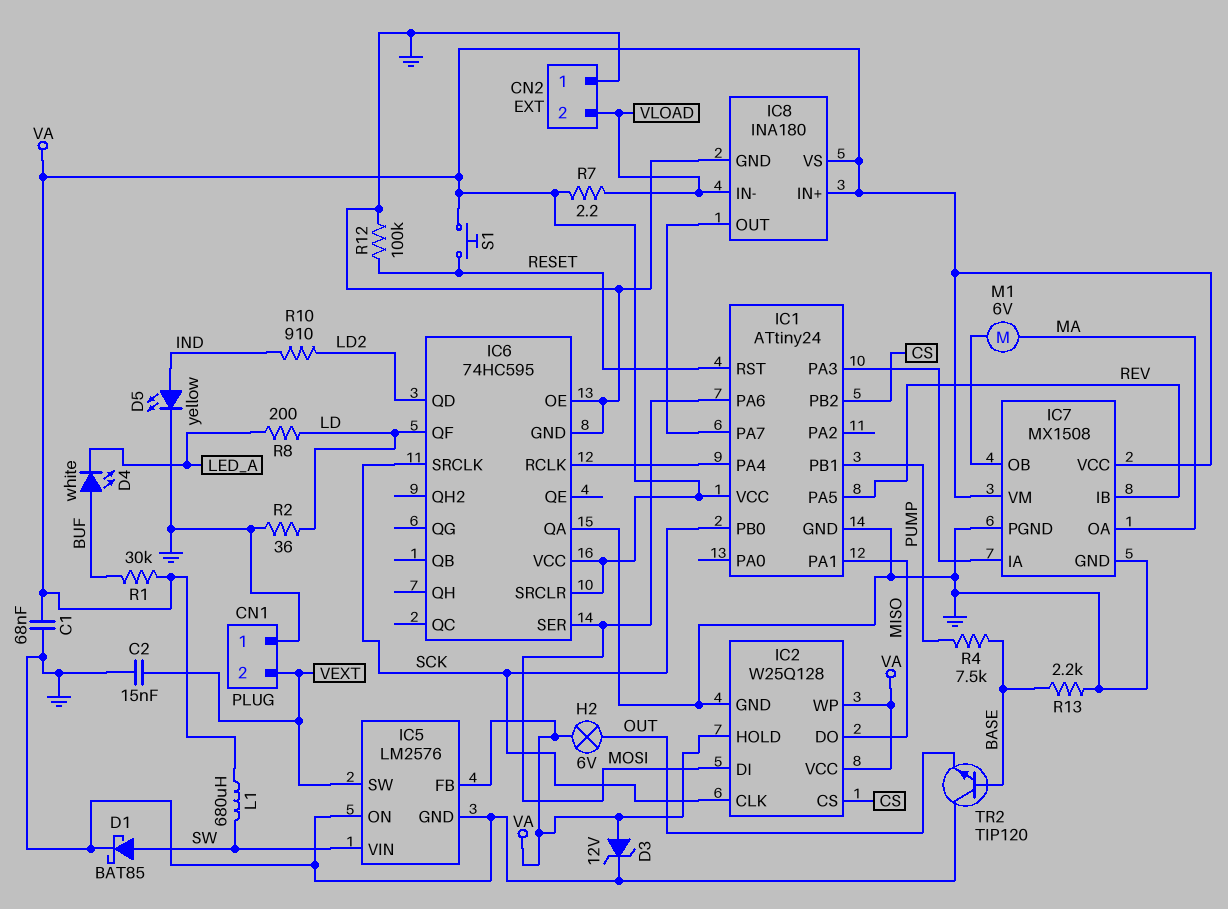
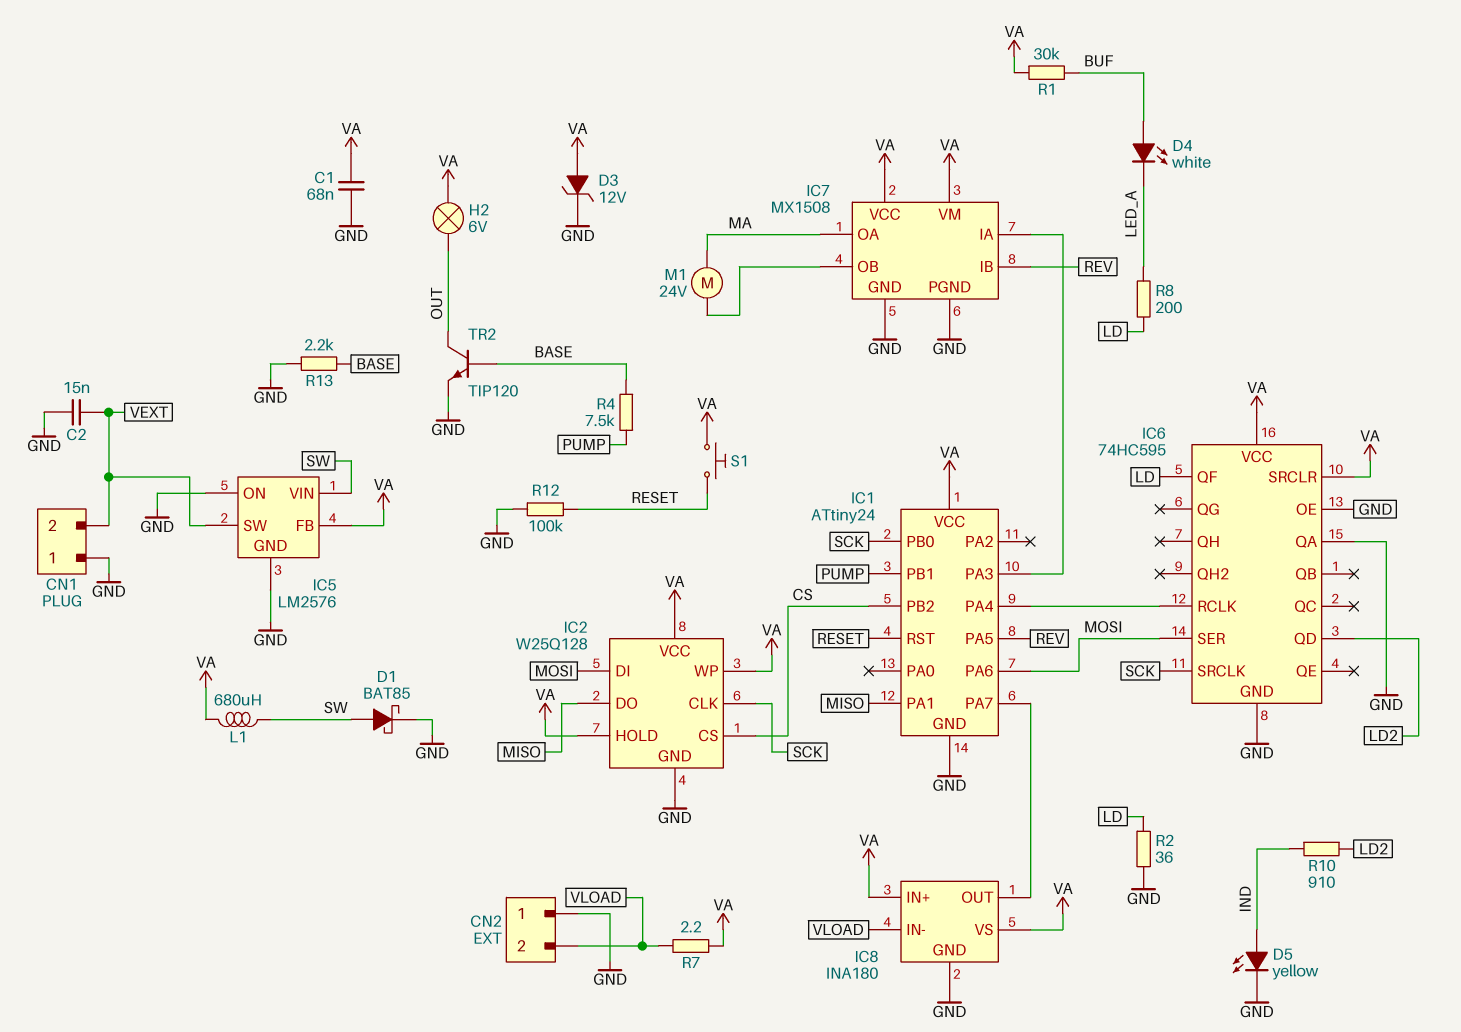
M1: motor 6V (IC7/OB, MA) -> motor 24V (IC7/OB, MA)
TR2: NPN TIP120 (B BASE, C GND, E OUT) -> NPN TIP120 (B BASE, C OUT, E GND)

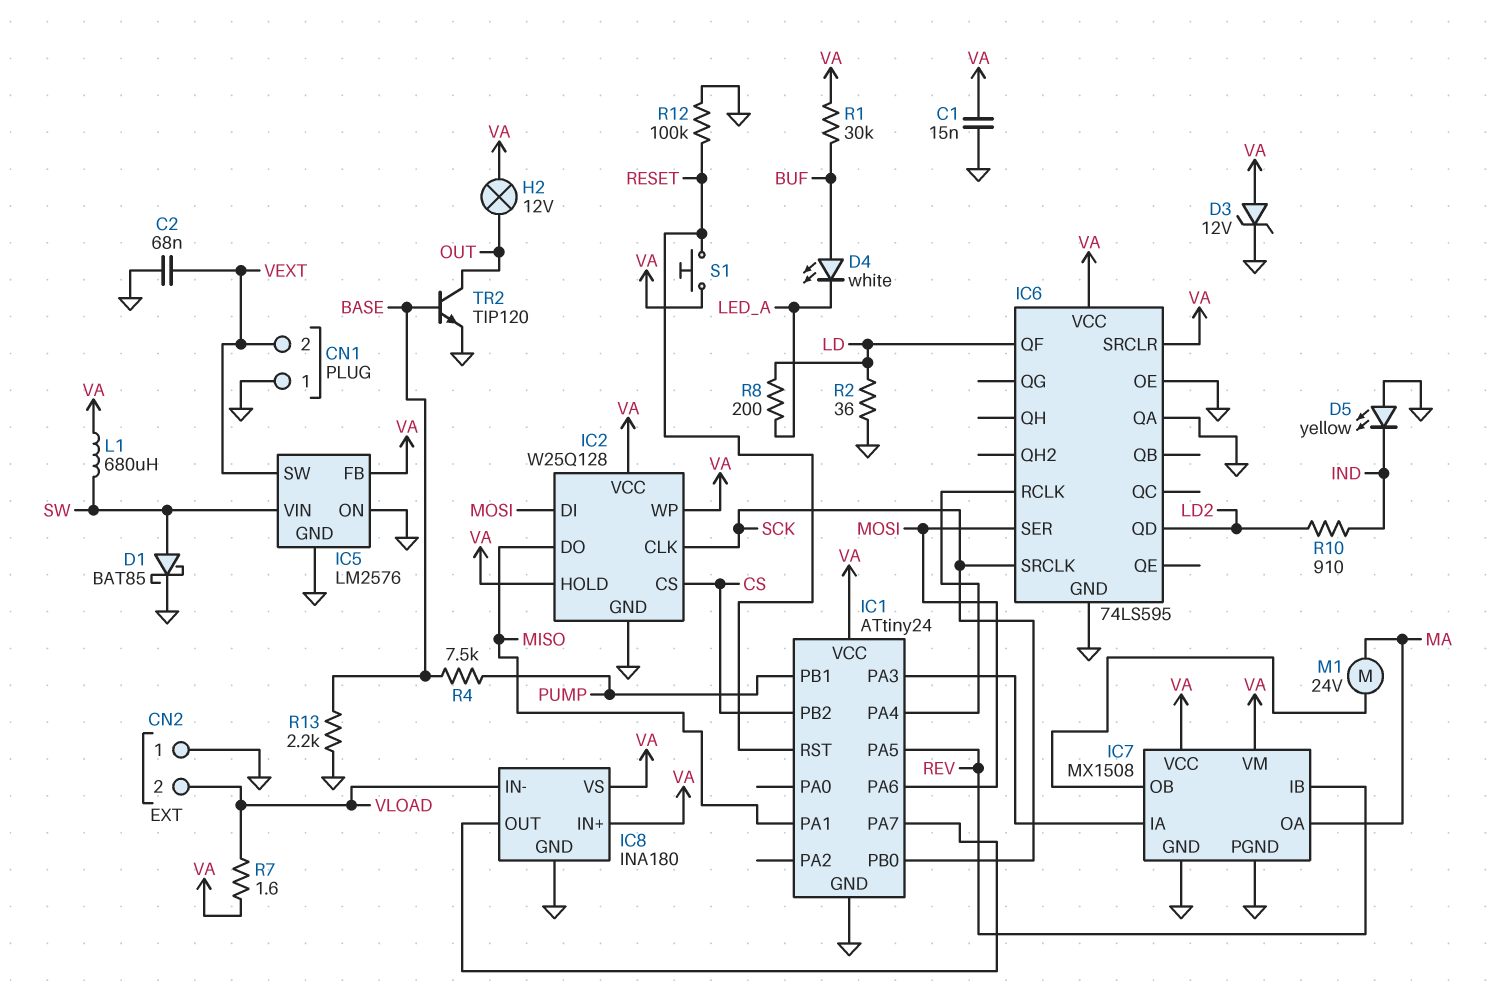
C1: 68nF (GND, VA) -> 15nF (GND, VA)
C2: 15nF (GND, VEXT) -> 68nF (GND, VEXT)
D5: LED yellow (A IND, K GND) -> LED yellow (A GND, K IND)
H2: lamp 6V (OUT, VA) -> lamp 12V (OUT, VA)
IC6: 74HC595 -> 74LS595
R7: 2.2 (VA, VLOAD) -> 1.6 (VA, VLOAD)

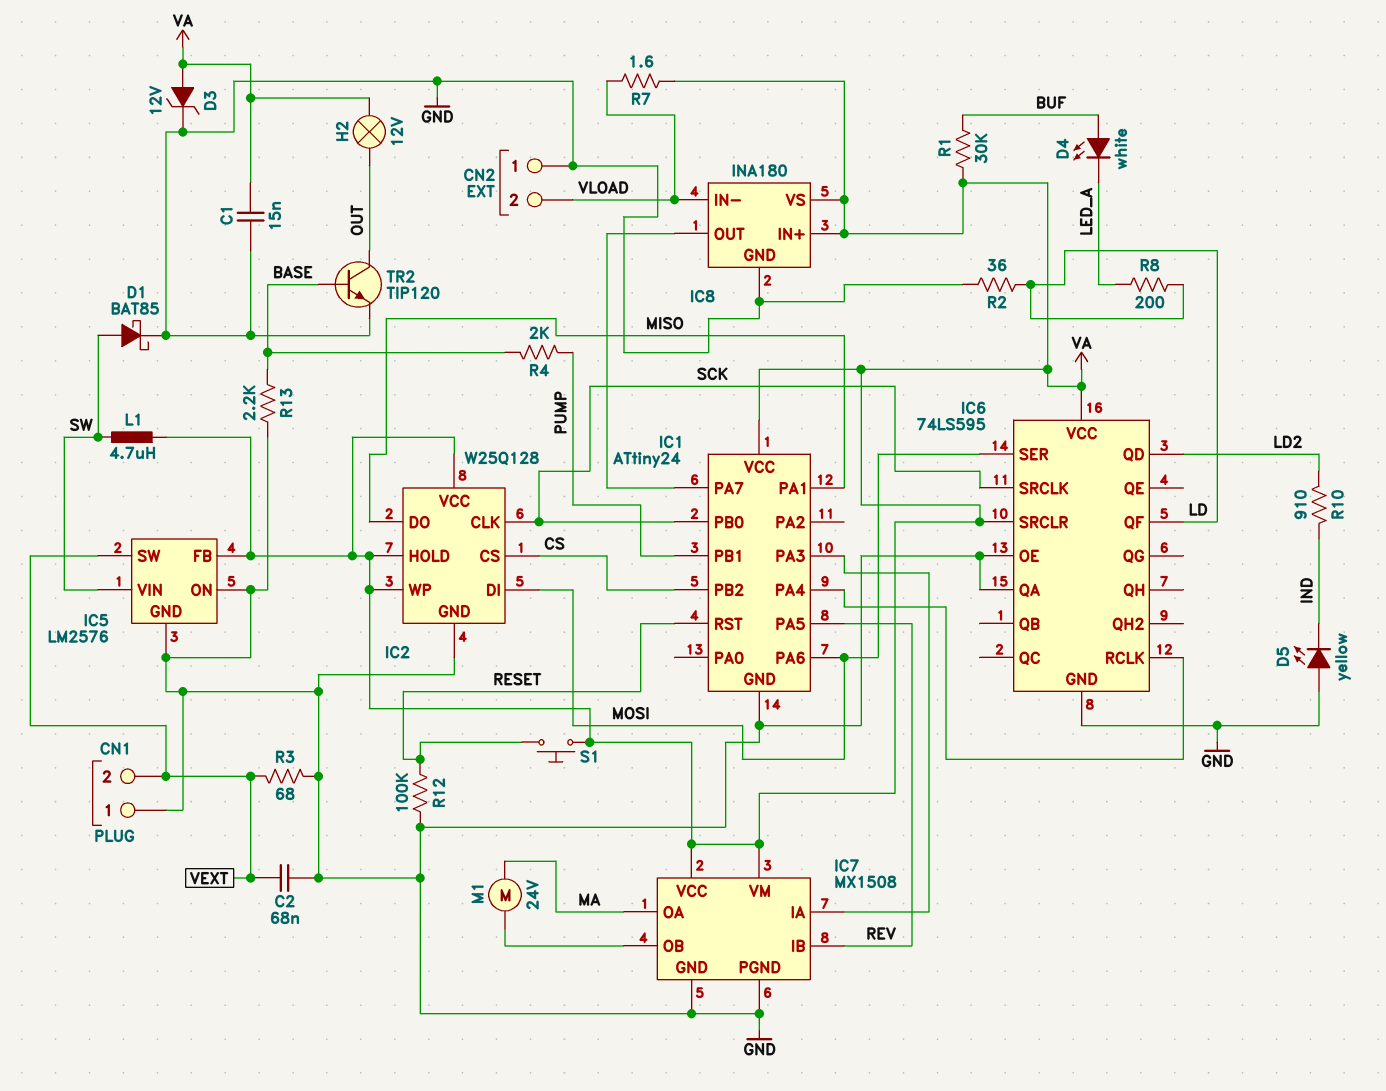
L1: 680uH (SW, VA) -> 4.7uH (SW, VA)
R3: none -> 68 (GND, VEXT)
R4: 7.5k (BASE, PUMP) -> 2k (BASE, PUMP)

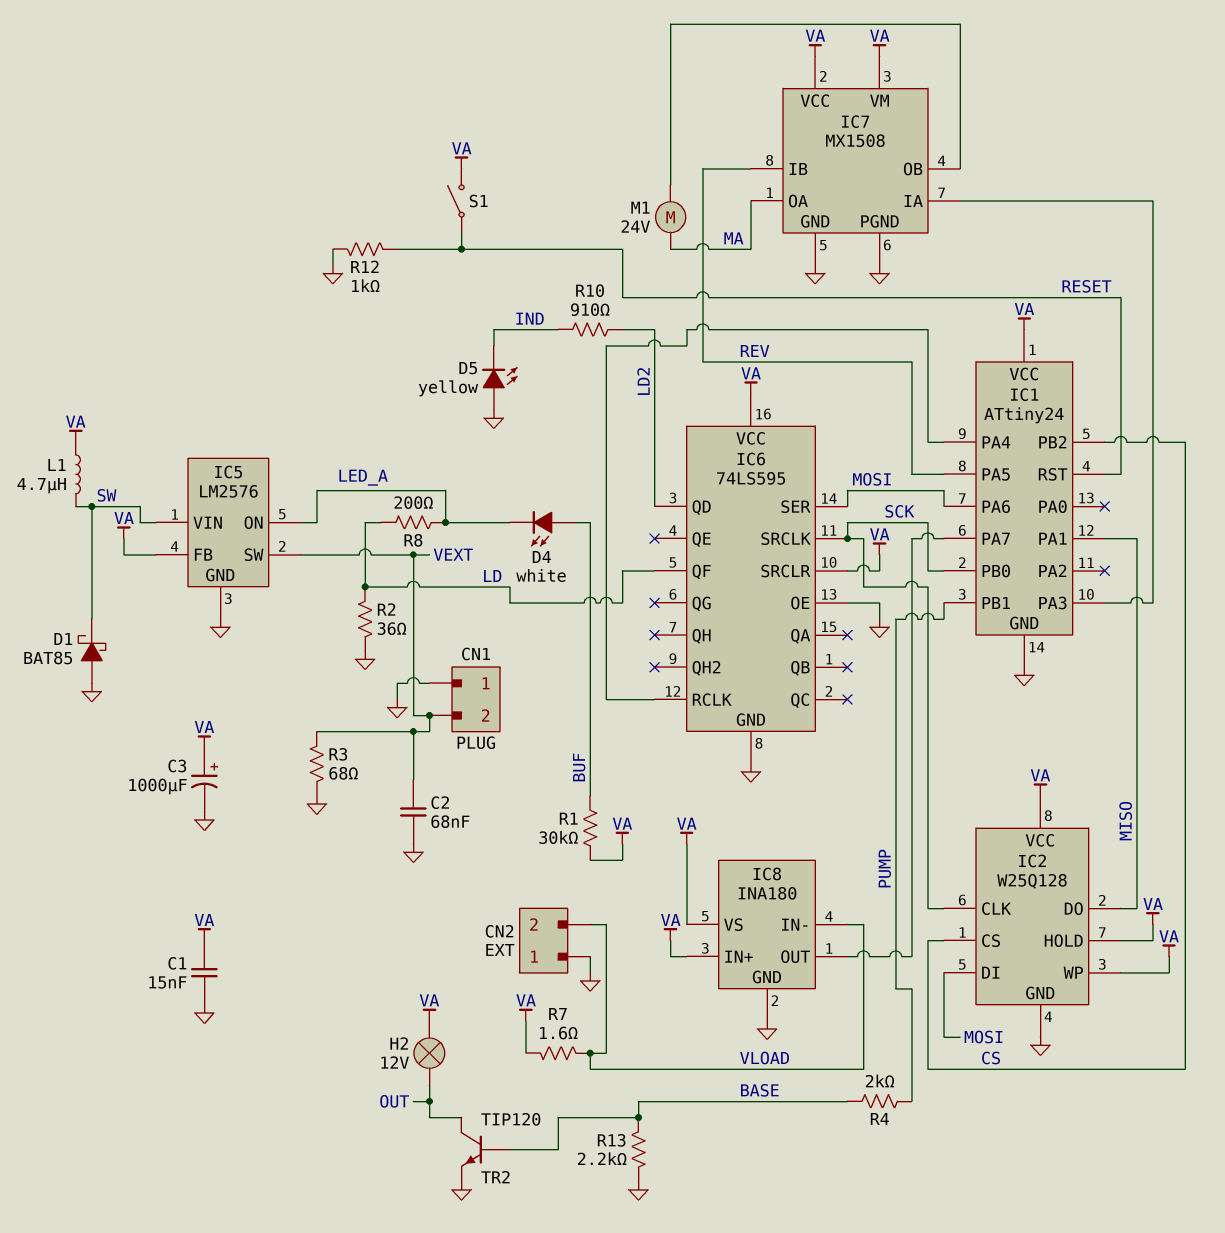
C3: none -> 1000uF (plus VA, minus GND)
D1: schottky BAT85 (A SW, K GND) -> schottky BAT85 (A GND, K SW)
D3: zener 12V (A VA, K GND) -> none
IC5 pin ON: GND -> LED_A
IC6 pin QA: GND -> none
R12: 100k (GND, RESET) -> 1k (GND, RESET)
S1: button (RESET, VA) -> switch (RESET, VA)

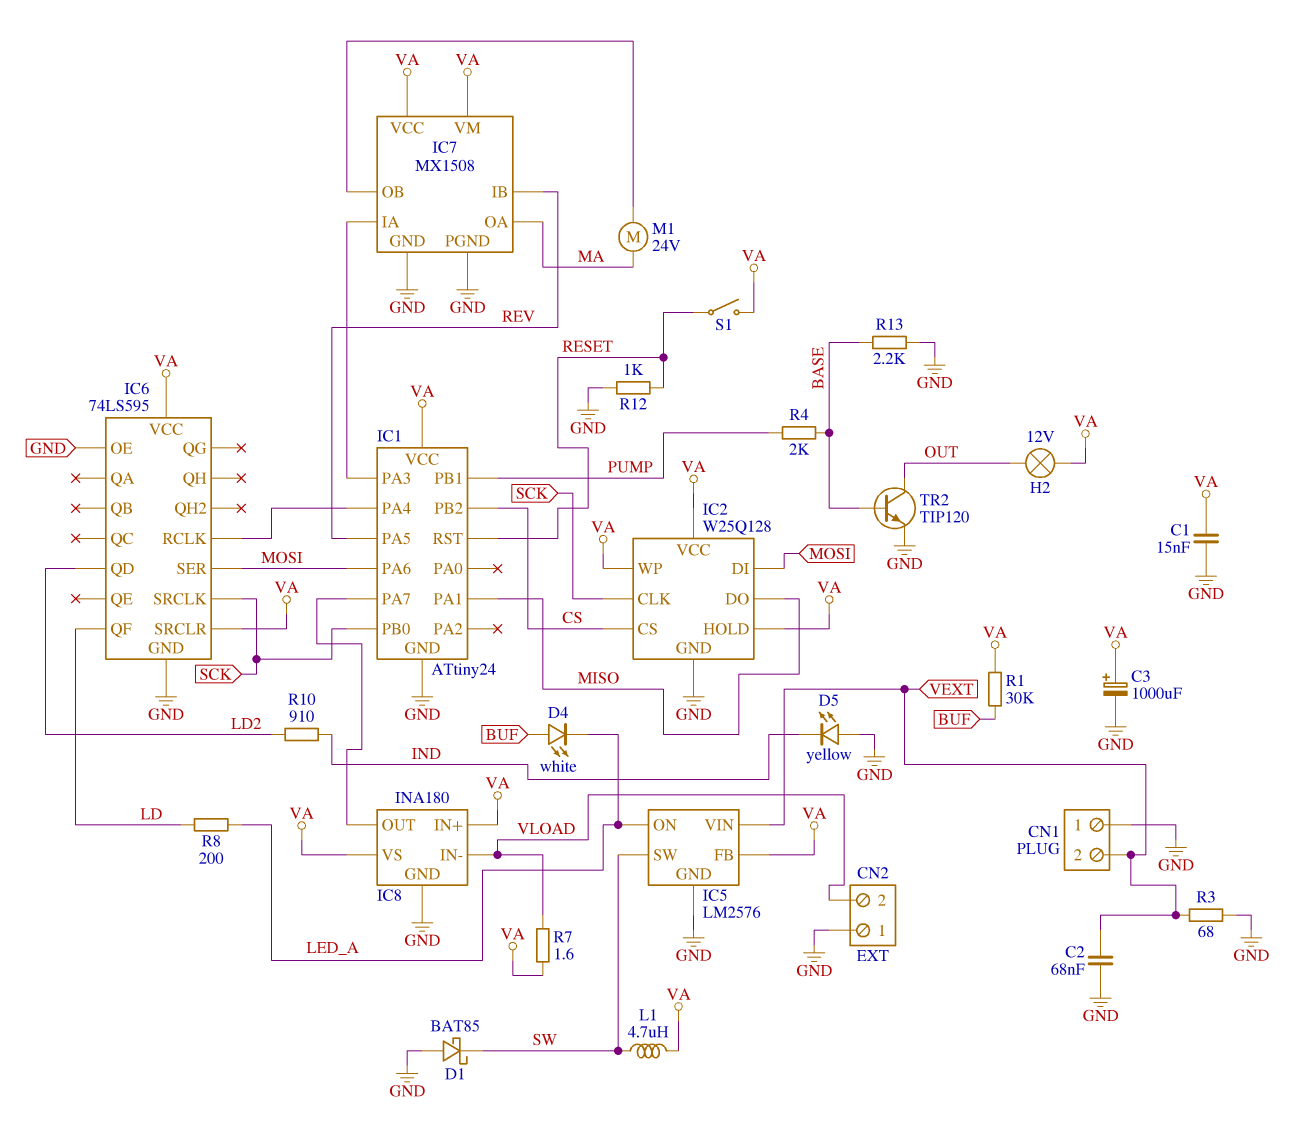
IC5 pin SW: VEXT -> SW
IC5 pin VIN: SW -> VEXT
R2: 36 (GND, LD) -> none

